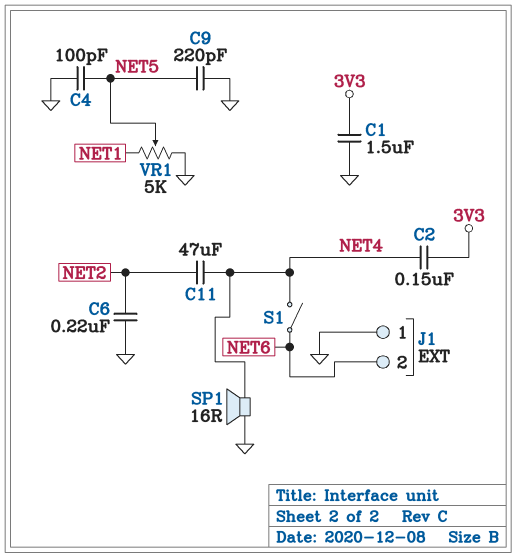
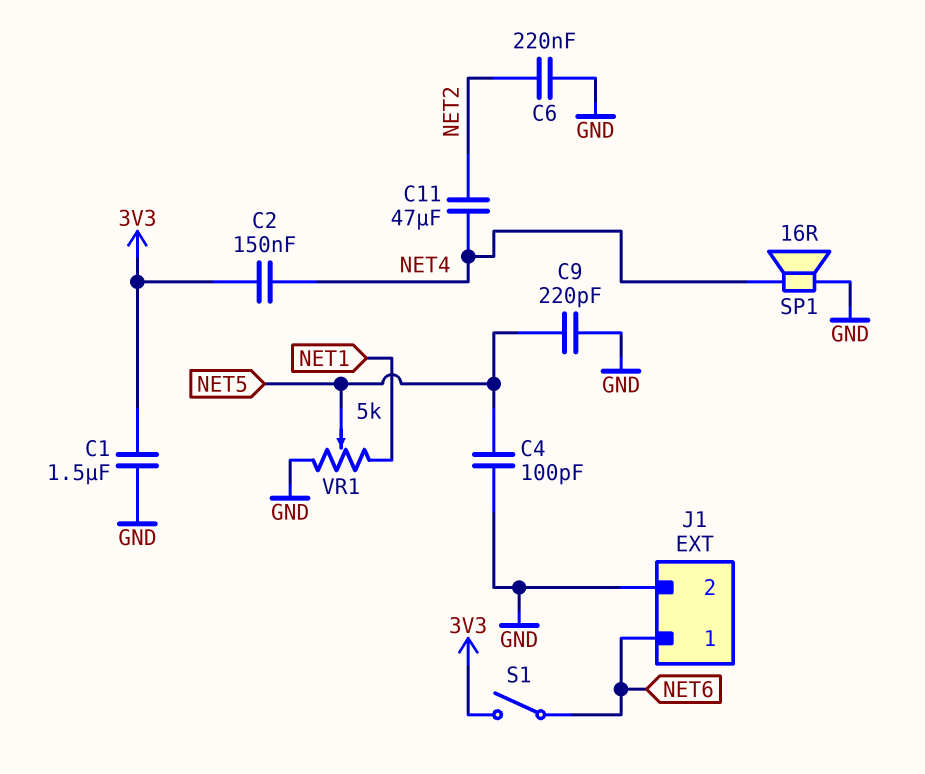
J1 pin 1: GND -> NET6
J1 pin 2: NET6 -> GND
S1: switch (NET4, NET6) -> switch (3V3, NET6)

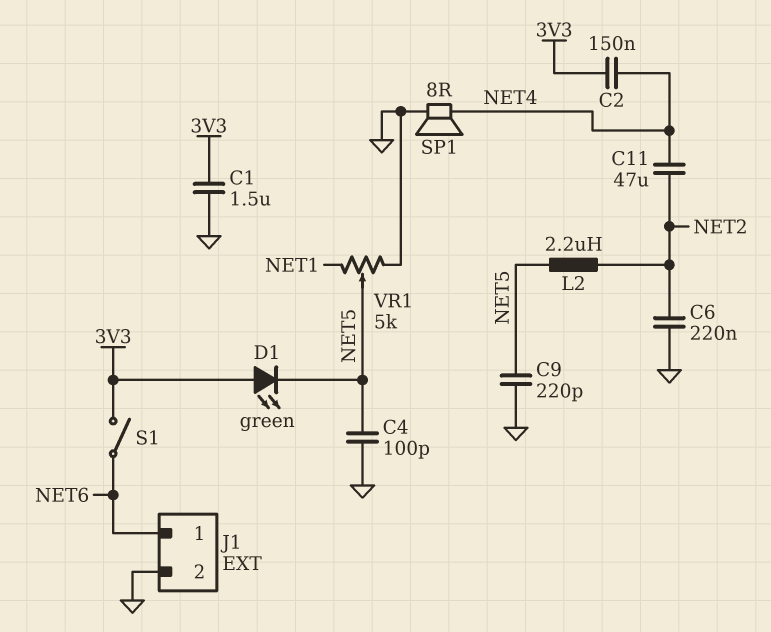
D1: none -> LED green (A 3V3, K NET5)
L2: none -> 2.2uH (NET2, NET5)
SP1: speaker 16R (GND, NET4) -> speaker 8R (GND, NET4)

